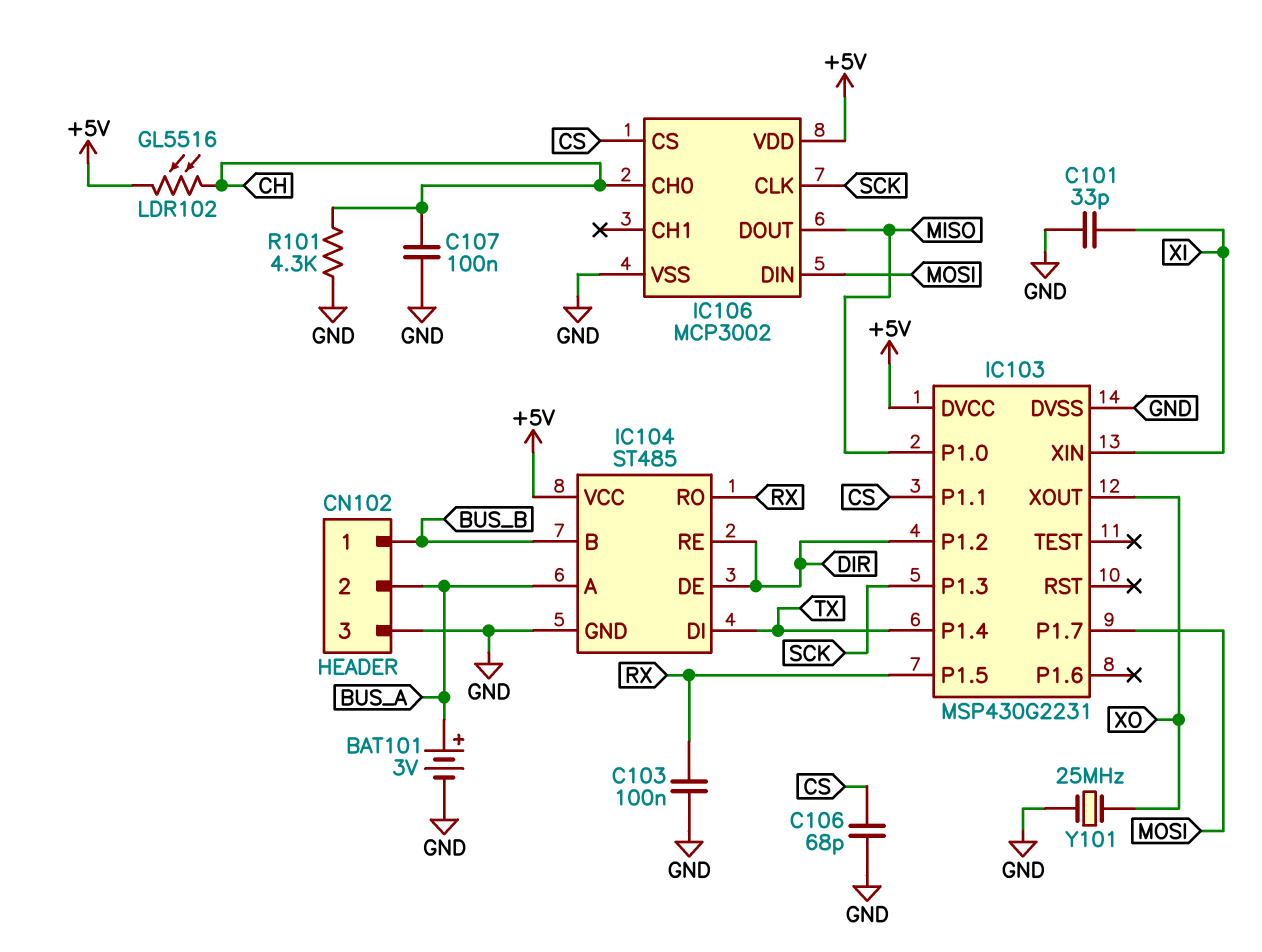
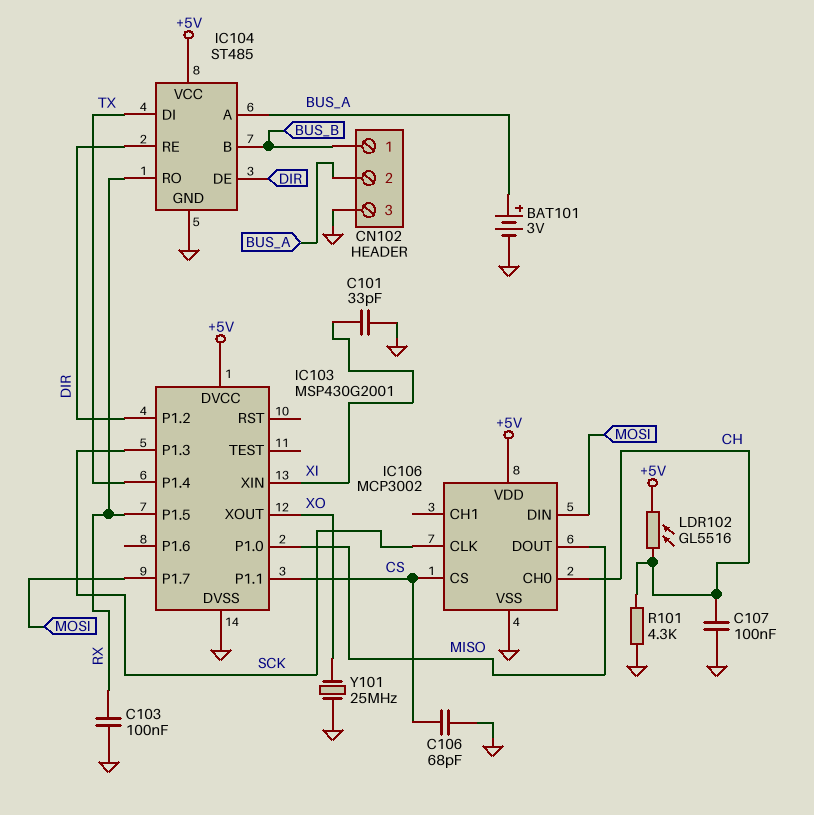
IC103: MSP430G2231 -> MSP430G2001

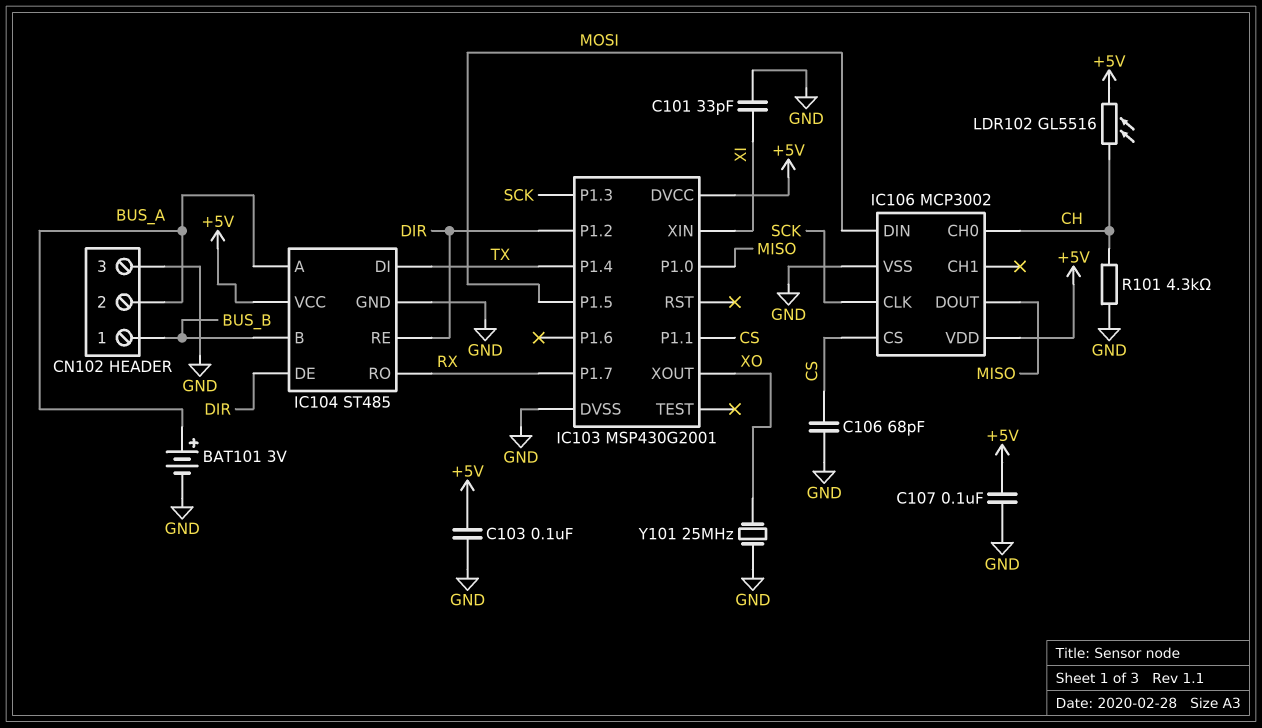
C103: 100nF (GND, RX) -> 100nF (+5V, GND)
C107: 100nF (CH, GND) -> 100nF (+5V, GND)
IC103 pin P1.5: RX -> MOSI
IC103 pin P1.7: MOSI -> RX

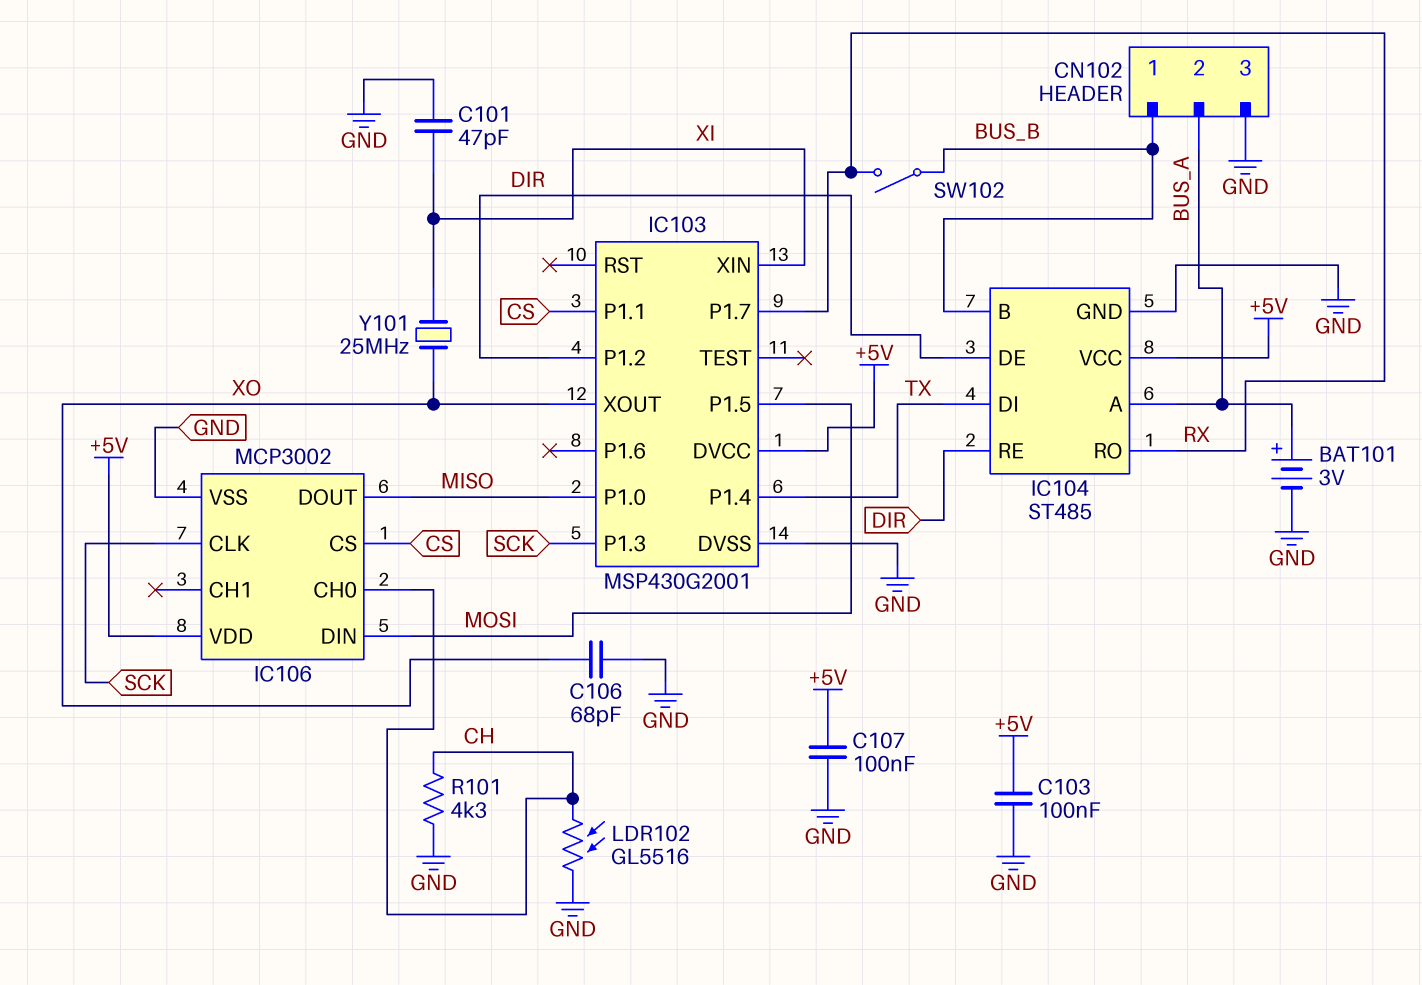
C101: 33pF (GND, XI) -> 47pF (GND, XI)
C106: 68pF (CS, GND) -> 68pF (GND, XO)
LDR102: GL5516 (+5V, CH) -> GL5516 (CH, GND)
SW102: none -> switch (BUS_B, RX)
Y101: 25MHz (GND, XO) -> 25MHz (XI, XO)

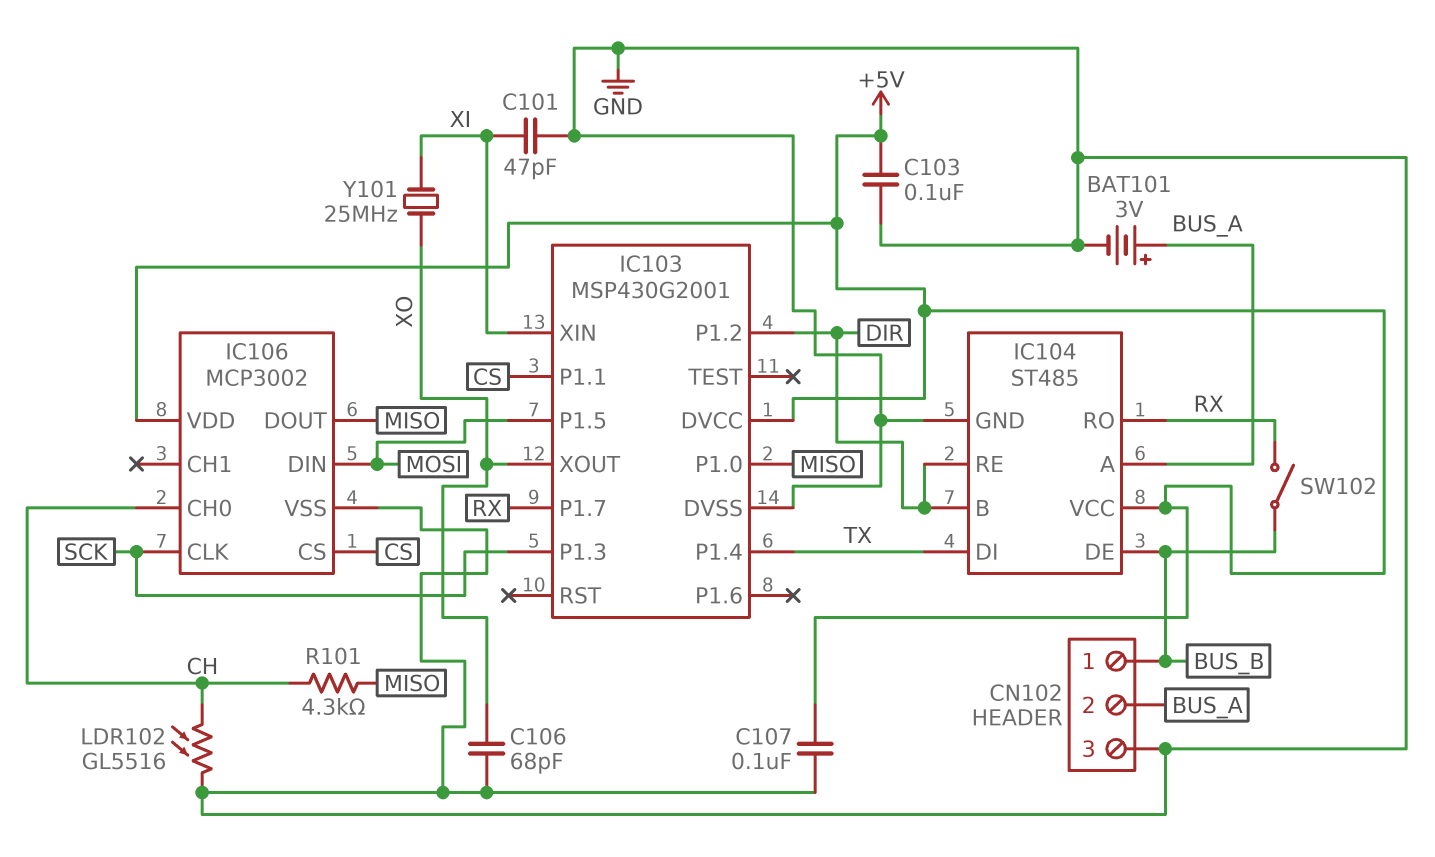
IC104 pin B: BUS_B -> DIR
IC104 pin DE: DIR -> BUS_B
R101: 4.3k (CH, GND) -> 4.3k (CH, MISO)

